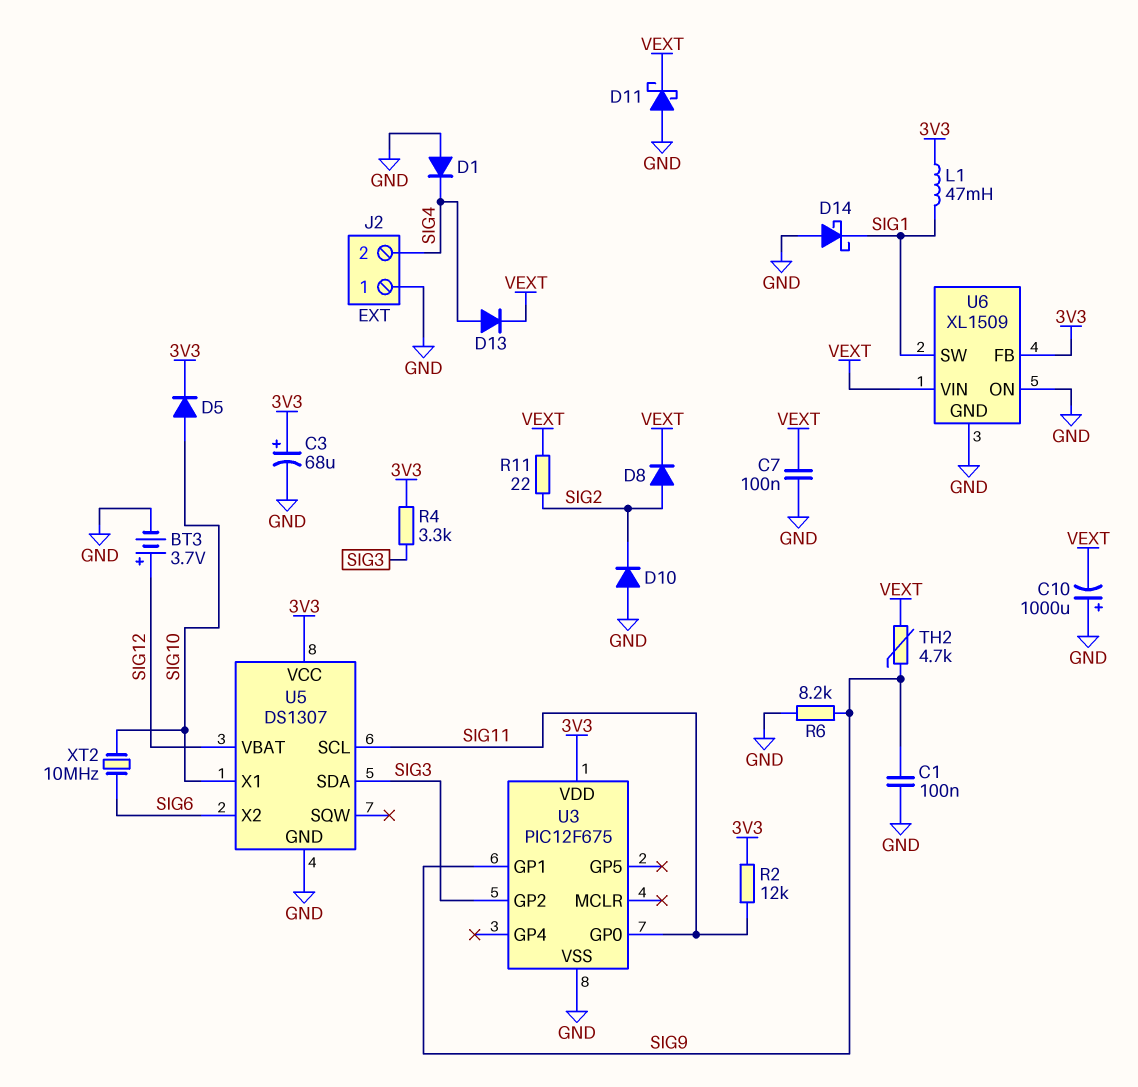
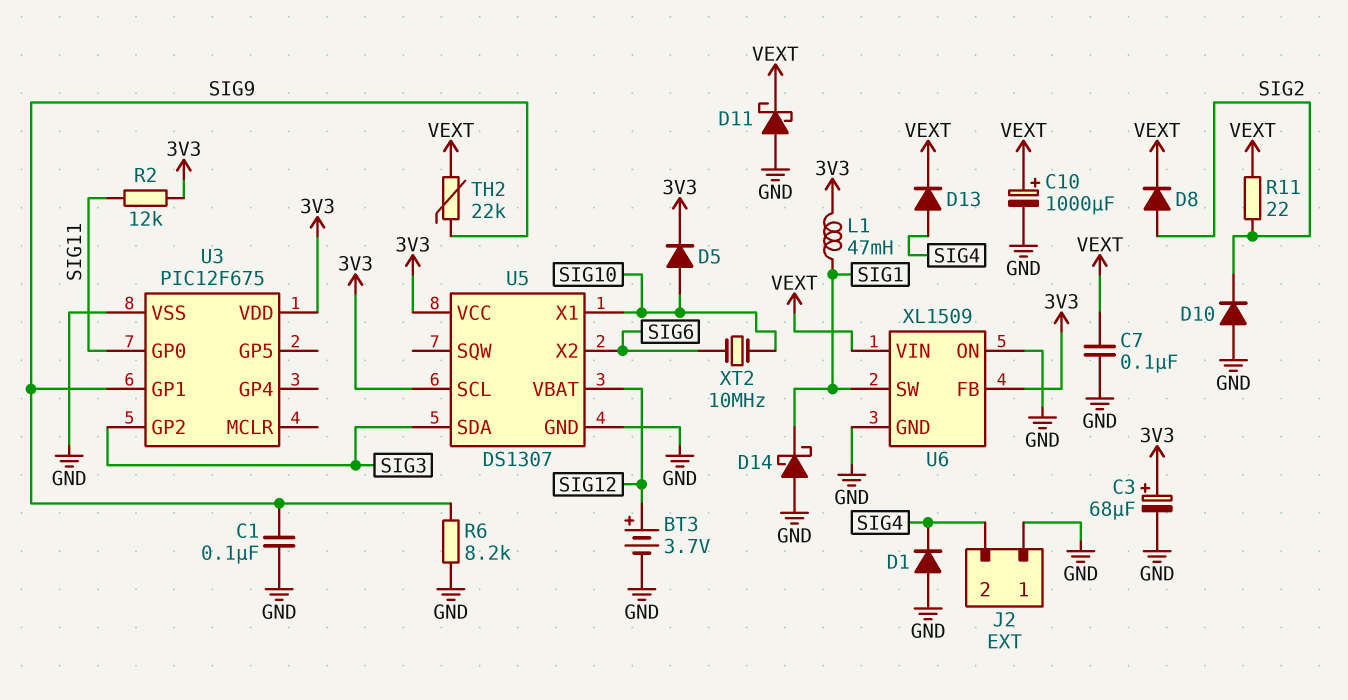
C10: 1000uF (plus GND, minus VEXT) -> 1000uF (plus VEXT, minus GND)
R4: 3.3k (3V3, SIG3) -> none
TH2: 4.7k (SIG9, VEXT) -> 22k (SIG9, VEXT)
U5 pin SCL: SIG11 -> 3V3

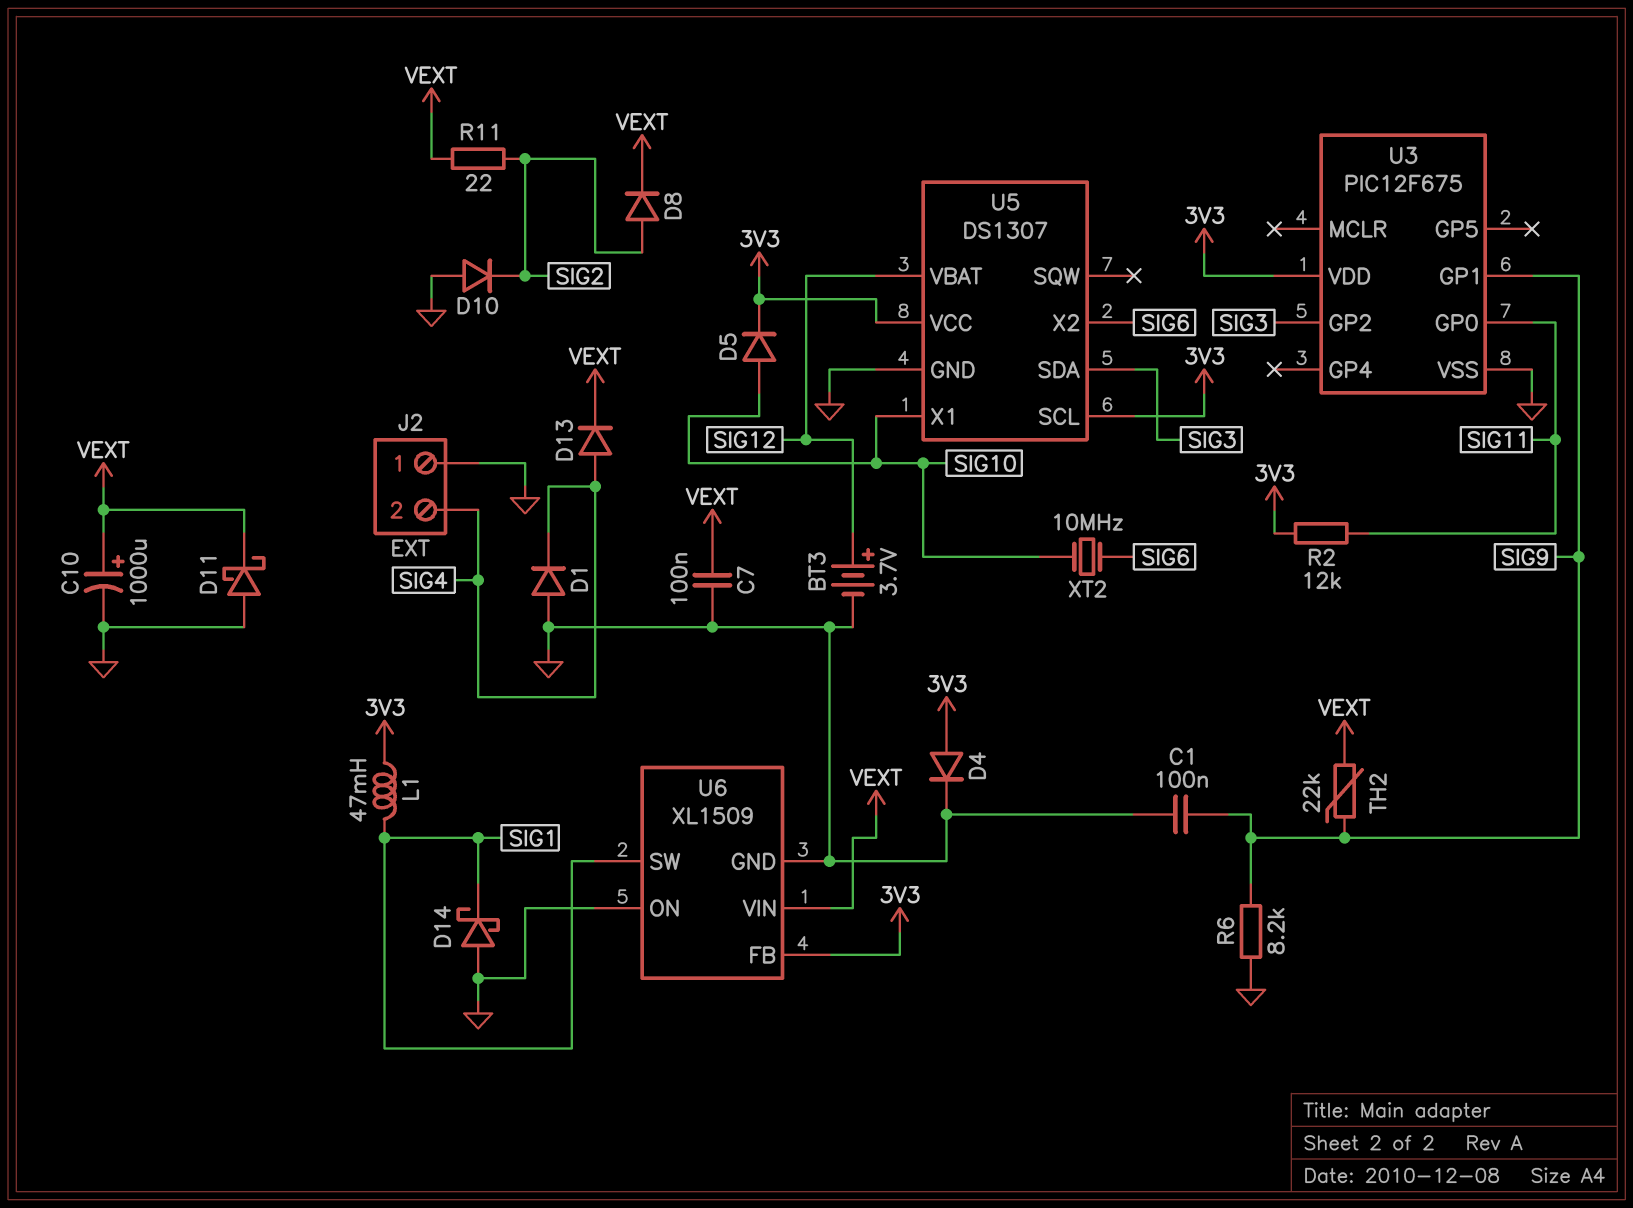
C3: 68uF (plus 3V3, minus GND) -> none
D4: none -> diode (A 3V3, K GND)

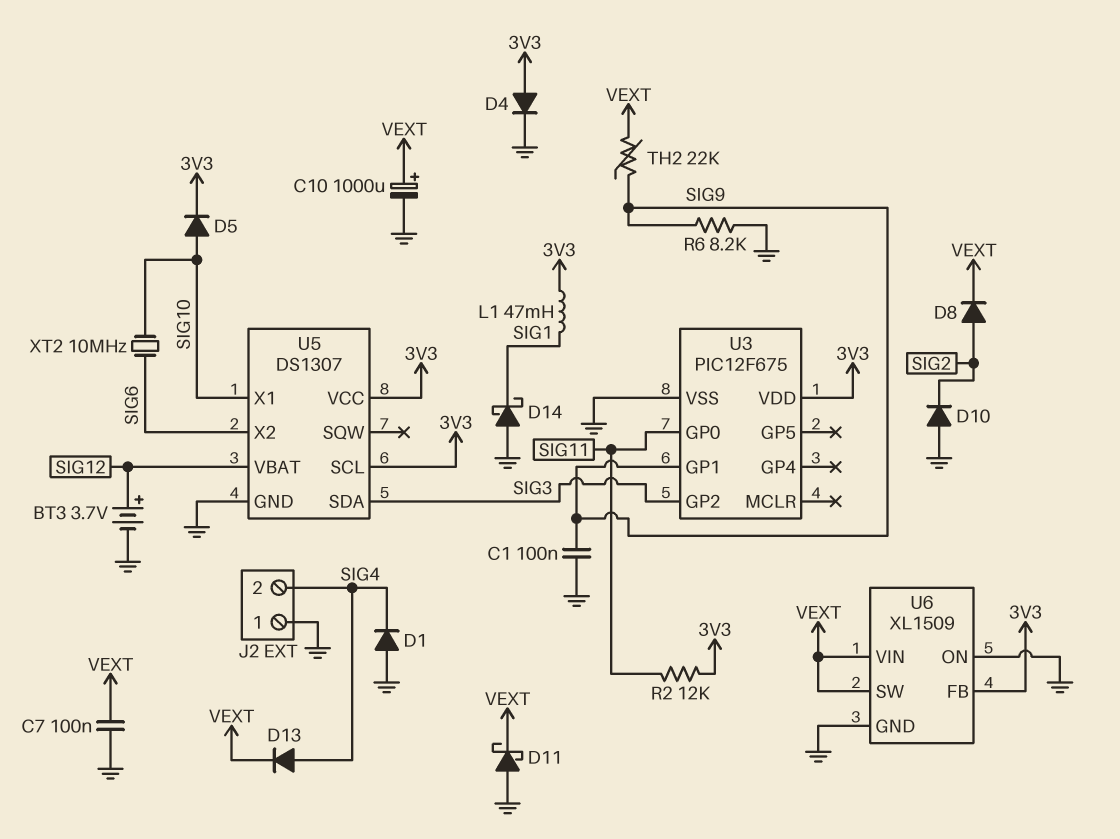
R11: 22 (SIG2, VEXT) -> none
U6 pin SW: SIG1 -> VEXT

